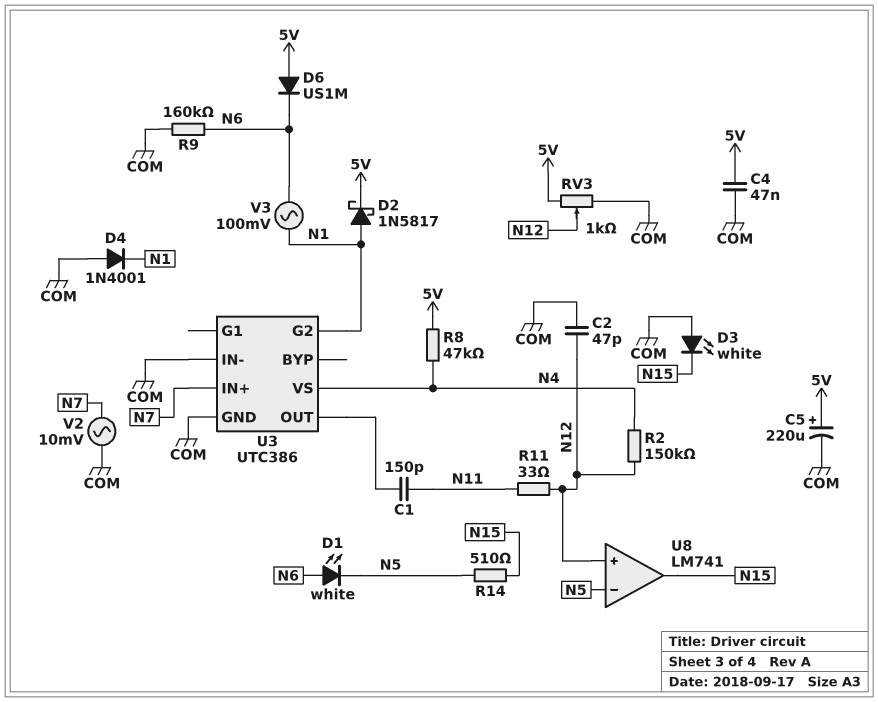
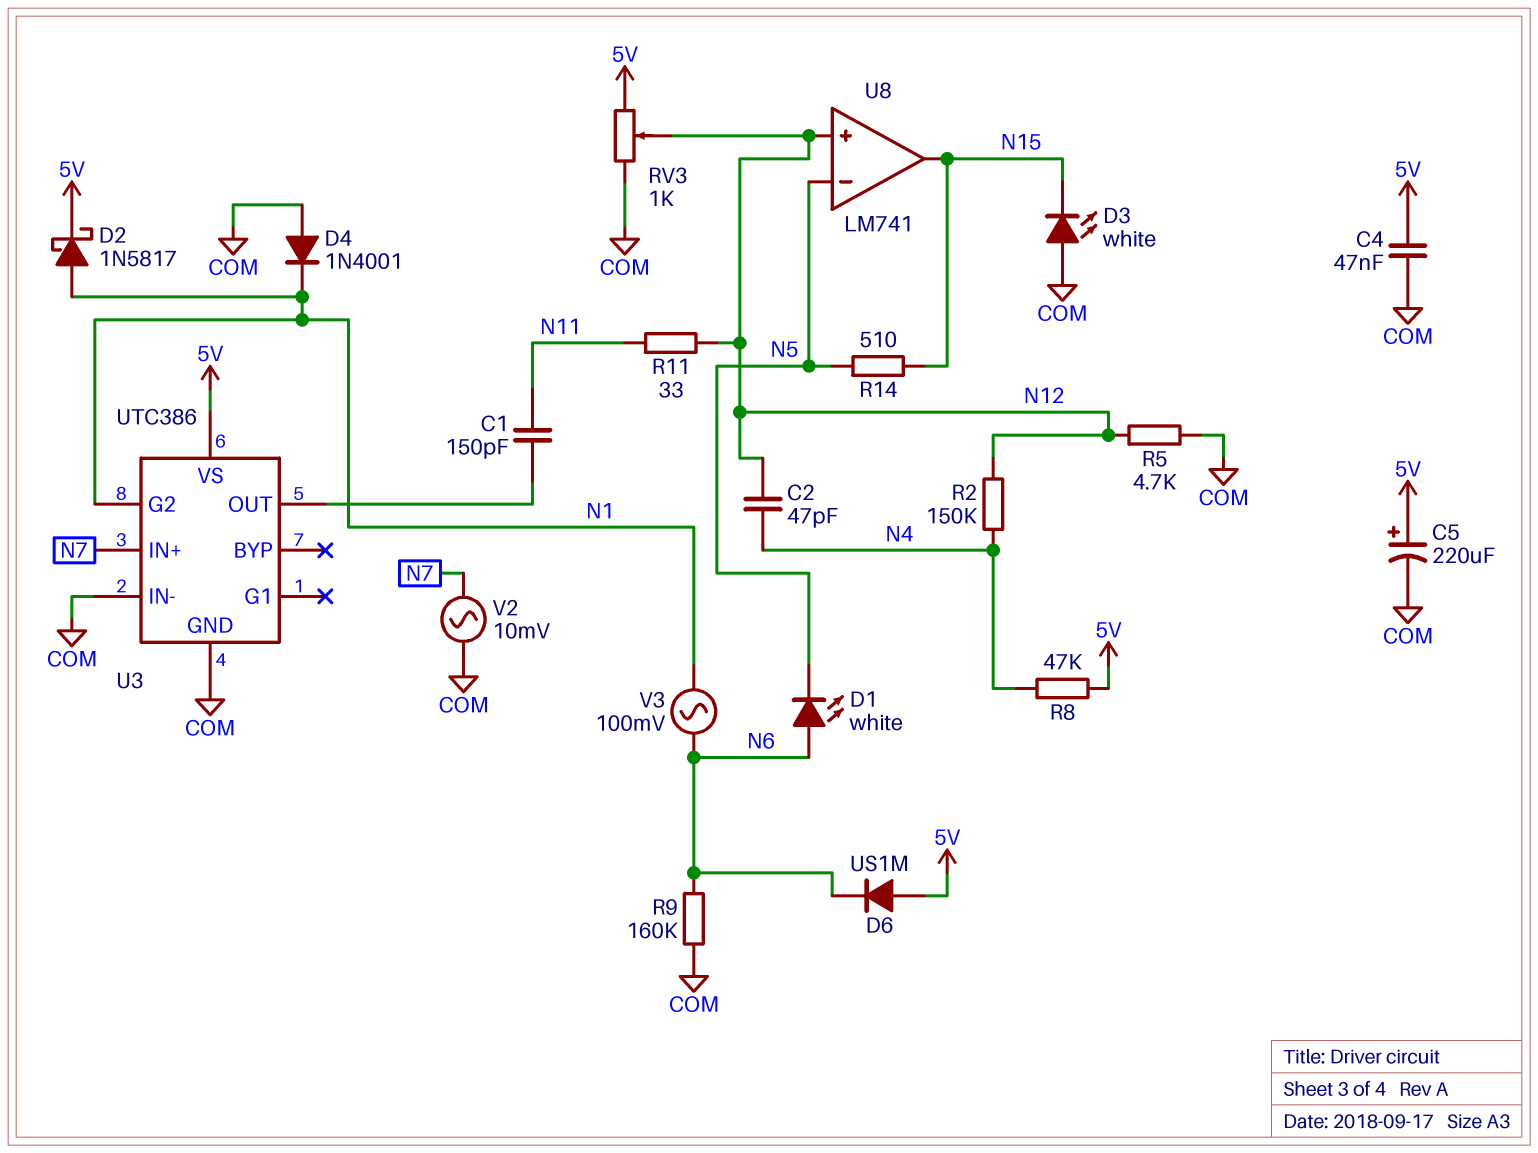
C2: 47pF (COM, N12) -> 47pF (N4, N12)
R5: none -> 4.7k (COM, N12)
U3 pin VS: N4 -> 5V

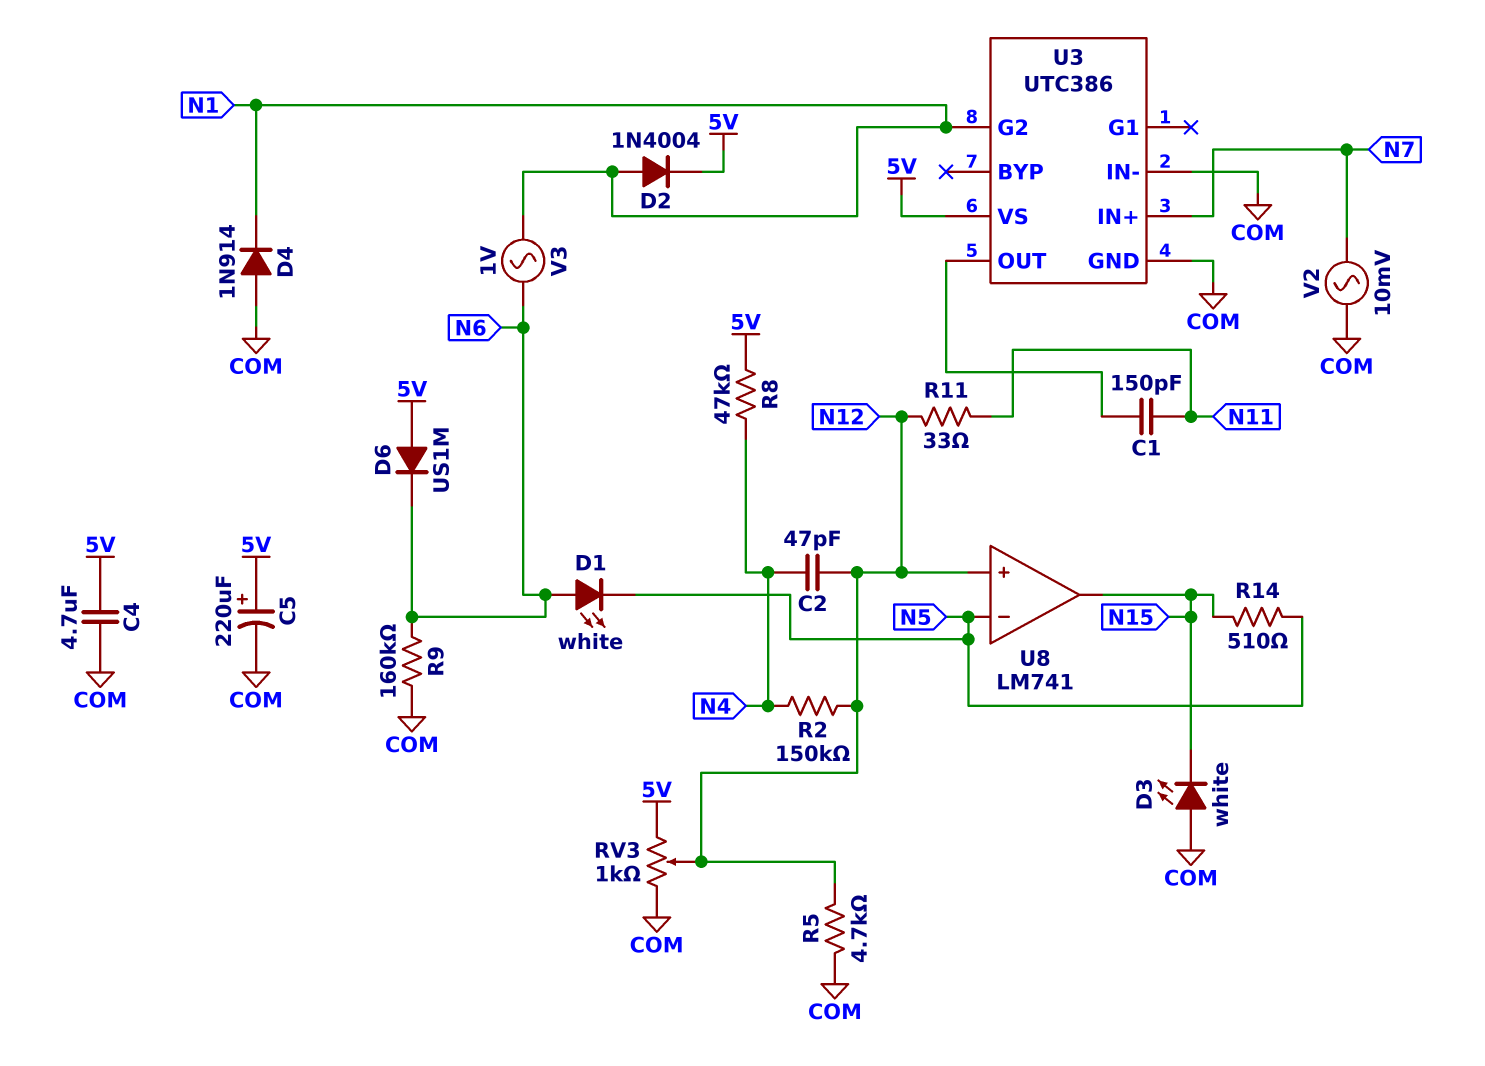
C4: 47nF (5V, COM) -> 4.7uF (5V, COM)
D2: schottky 1N5817 (A N1, K 5V) -> diode 1N4004 (A N1, K 5V)
D4: diode 1N4001 (A COM, K N1) -> diode 1N914 (A COM, K N1)
V3: AC 100mV (N1, N6) -> AC 1V (N1, N6)

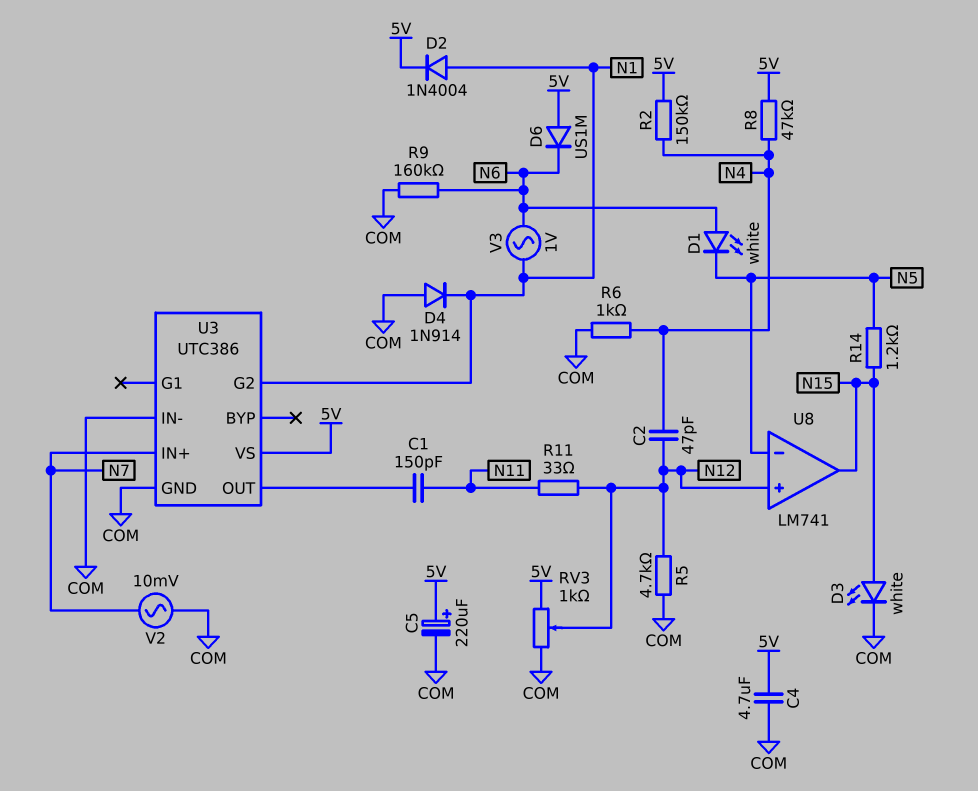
D3: LED white (A COM, K N15) -> LED white (A N15, K COM)
R2: 150k (N4, N12) -> 150k (5V, N4)
R6: none -> 1k (COM, N4)
R14: 510 (N5, N15) -> 1.2k (N5, N15)

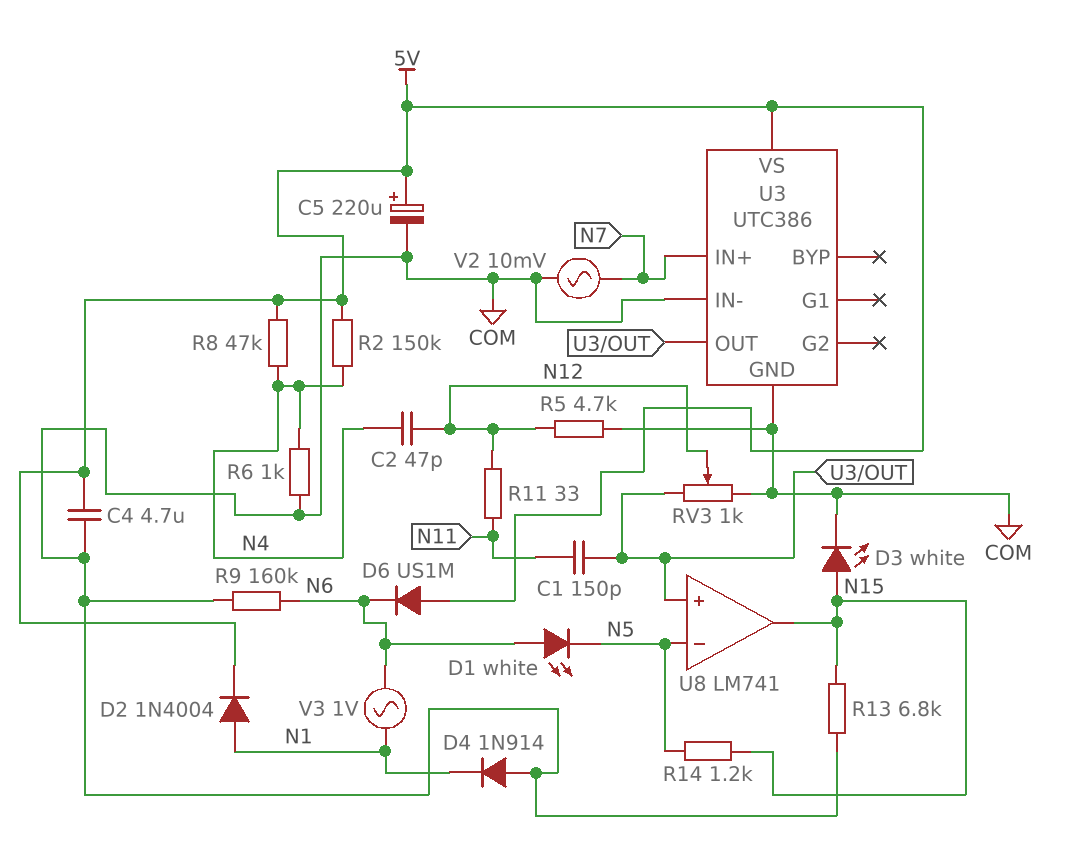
R13: none -> 6.8k (COM, N15)
RV3: 1k (5V, COM, wiper N12) -> 1k (COM, U3/OUT, wiper N12)
U3 pin G2: N1 -> none
U8 pin in+: N12 -> U3/OUT

